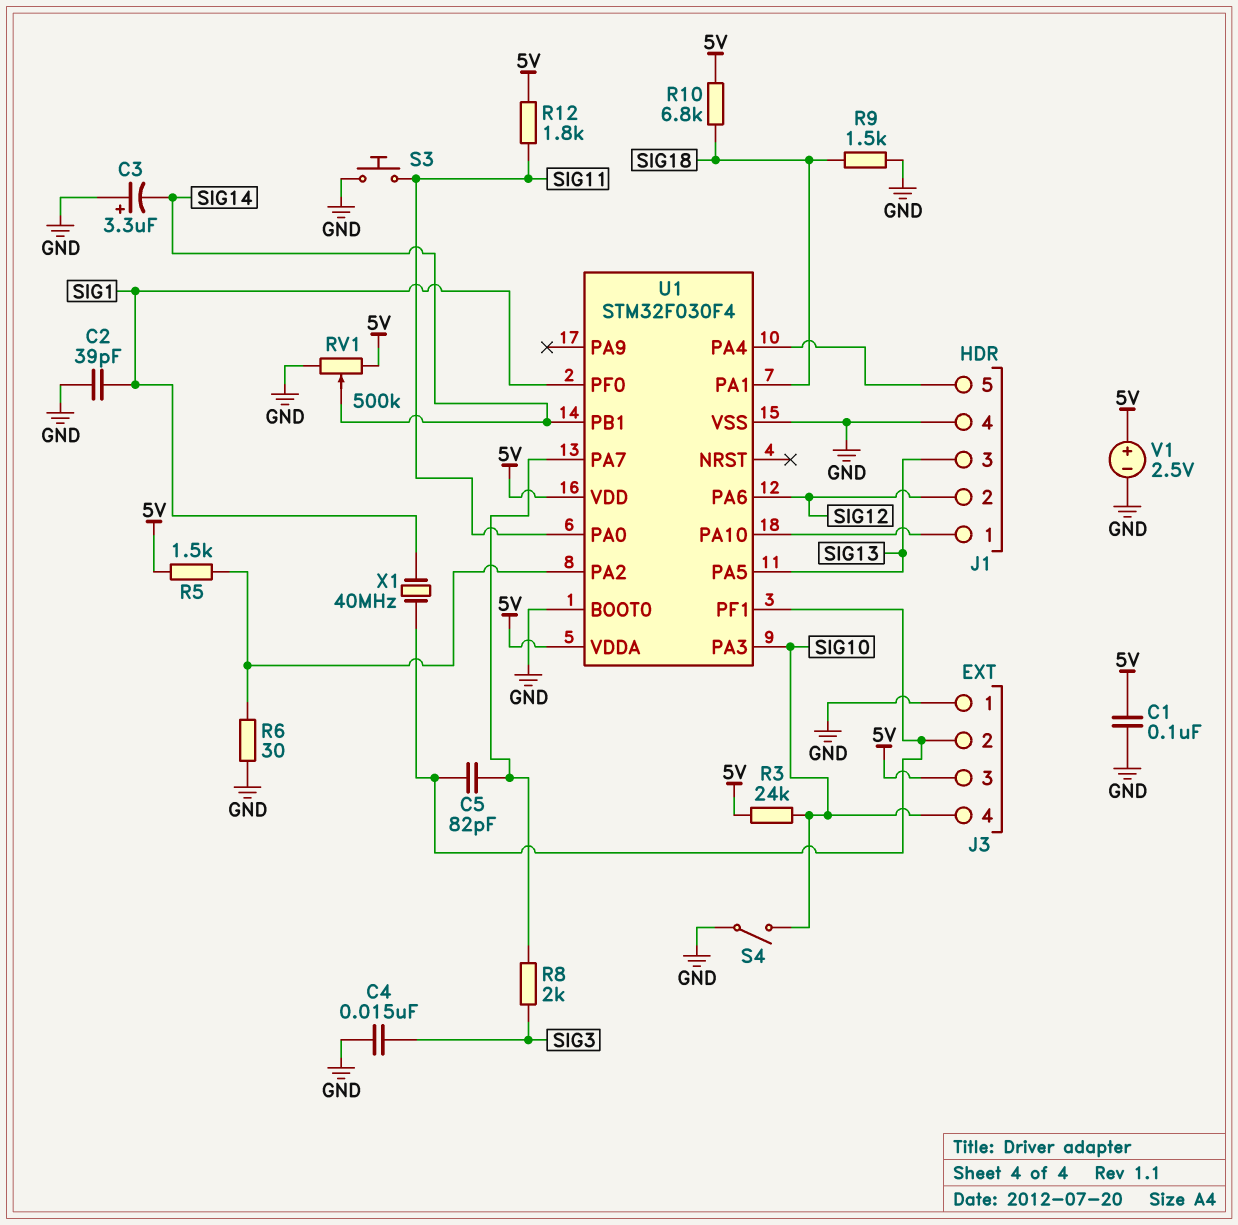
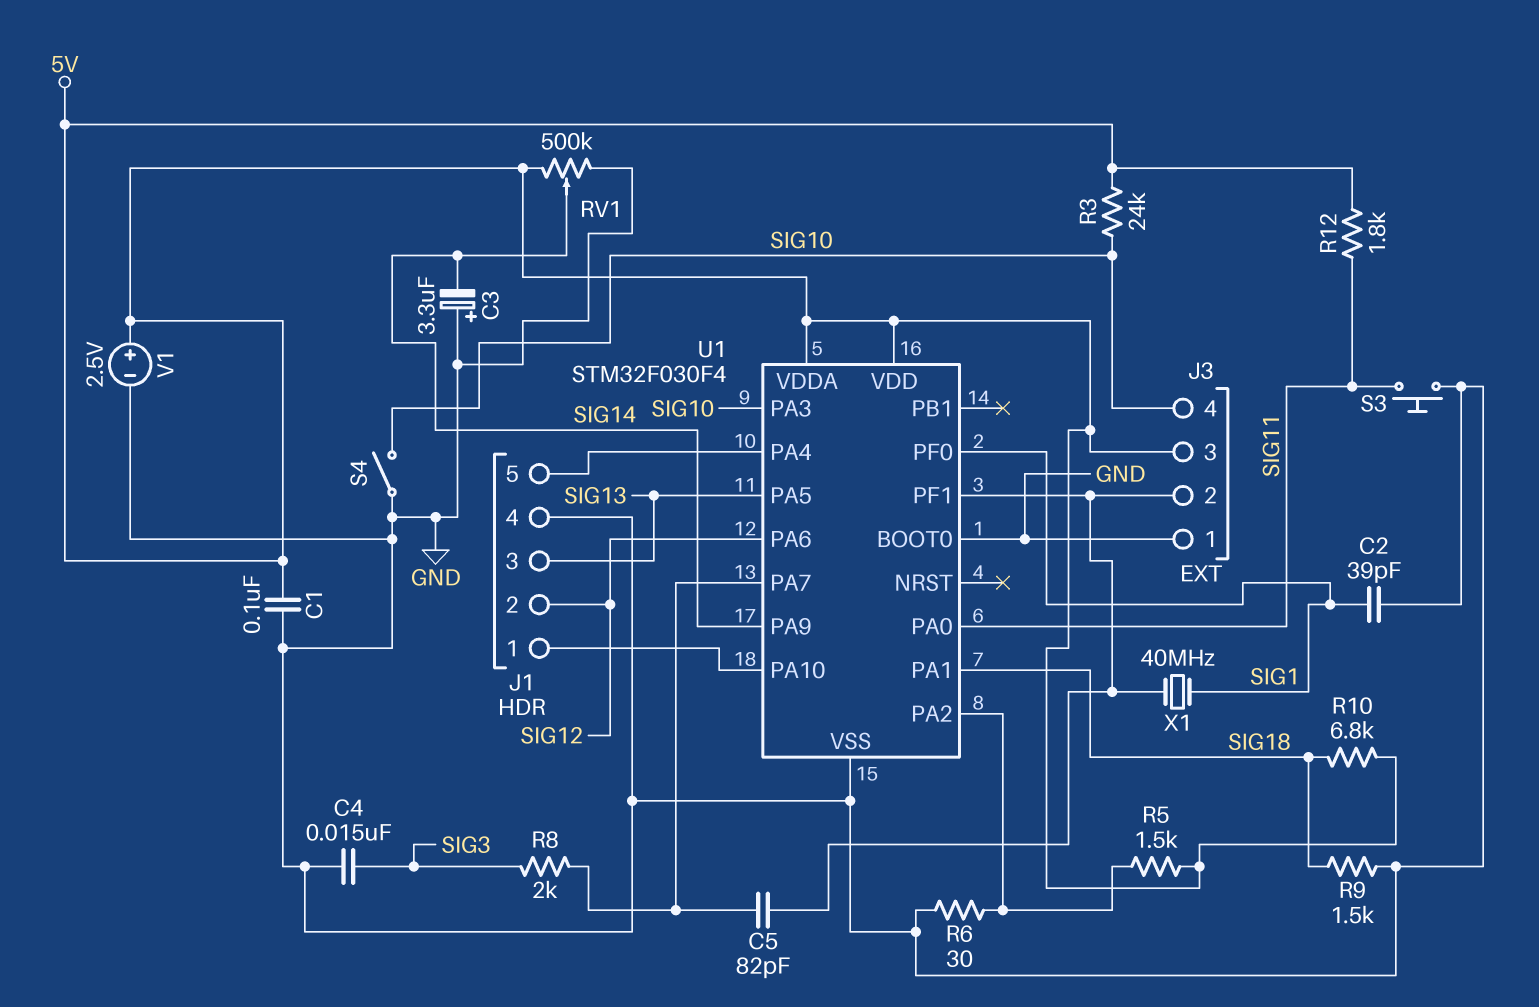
U1 pin PA9: none -> SIG14
U1 pin PB1: SIG14 -> none

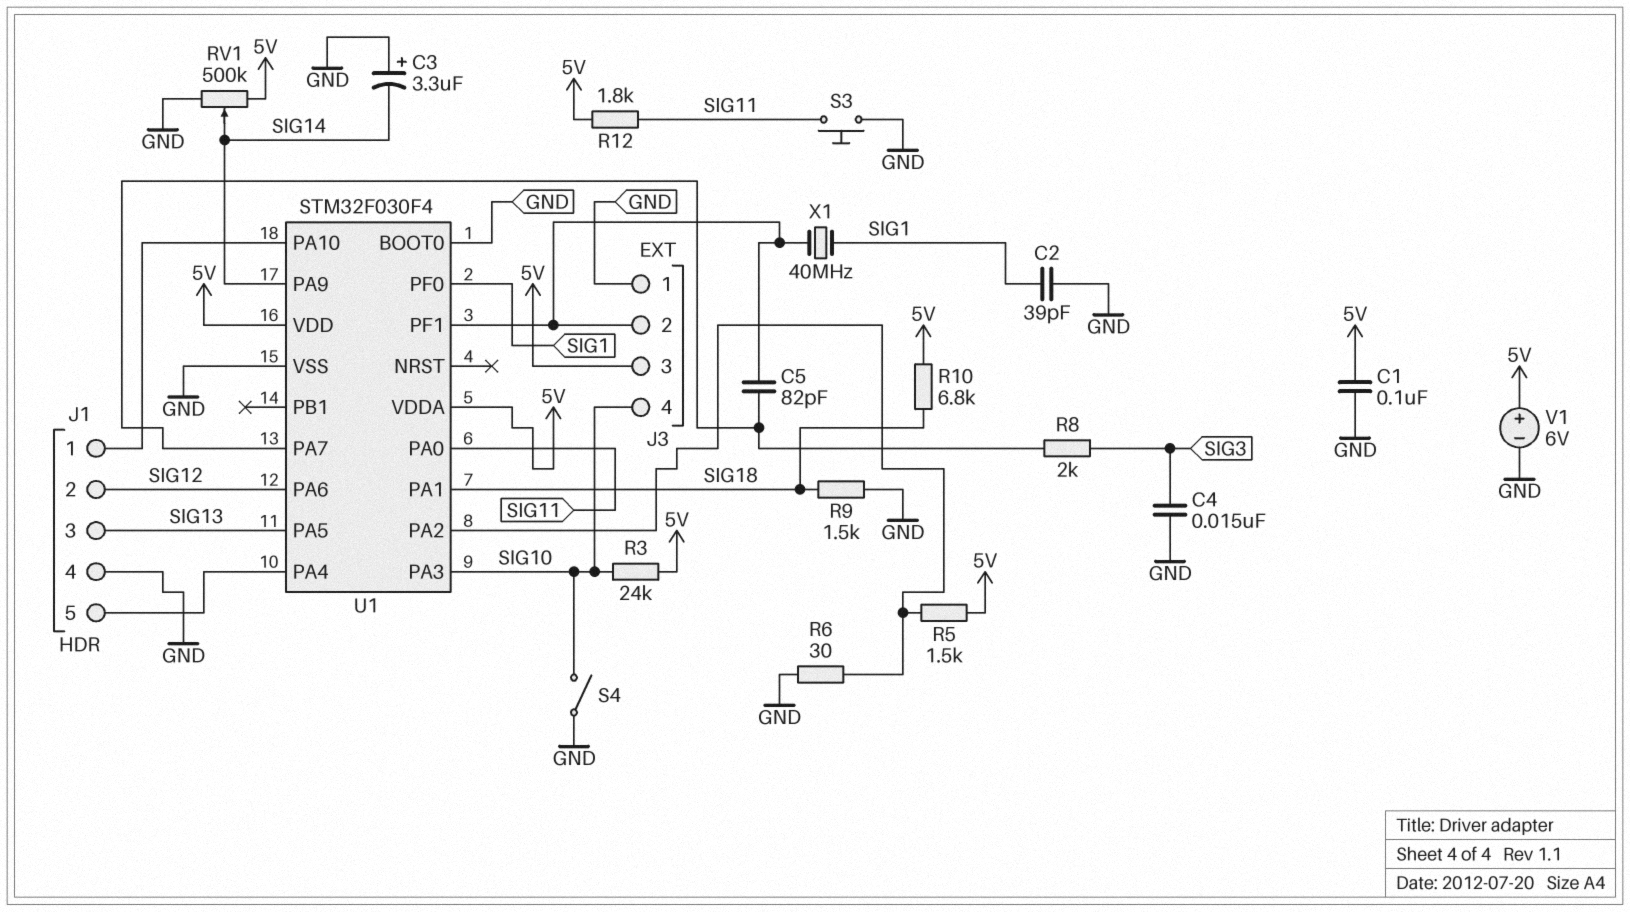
V1: 2.5V (plus 5V, minus GND) -> 6V (plus 5V, minus GND)

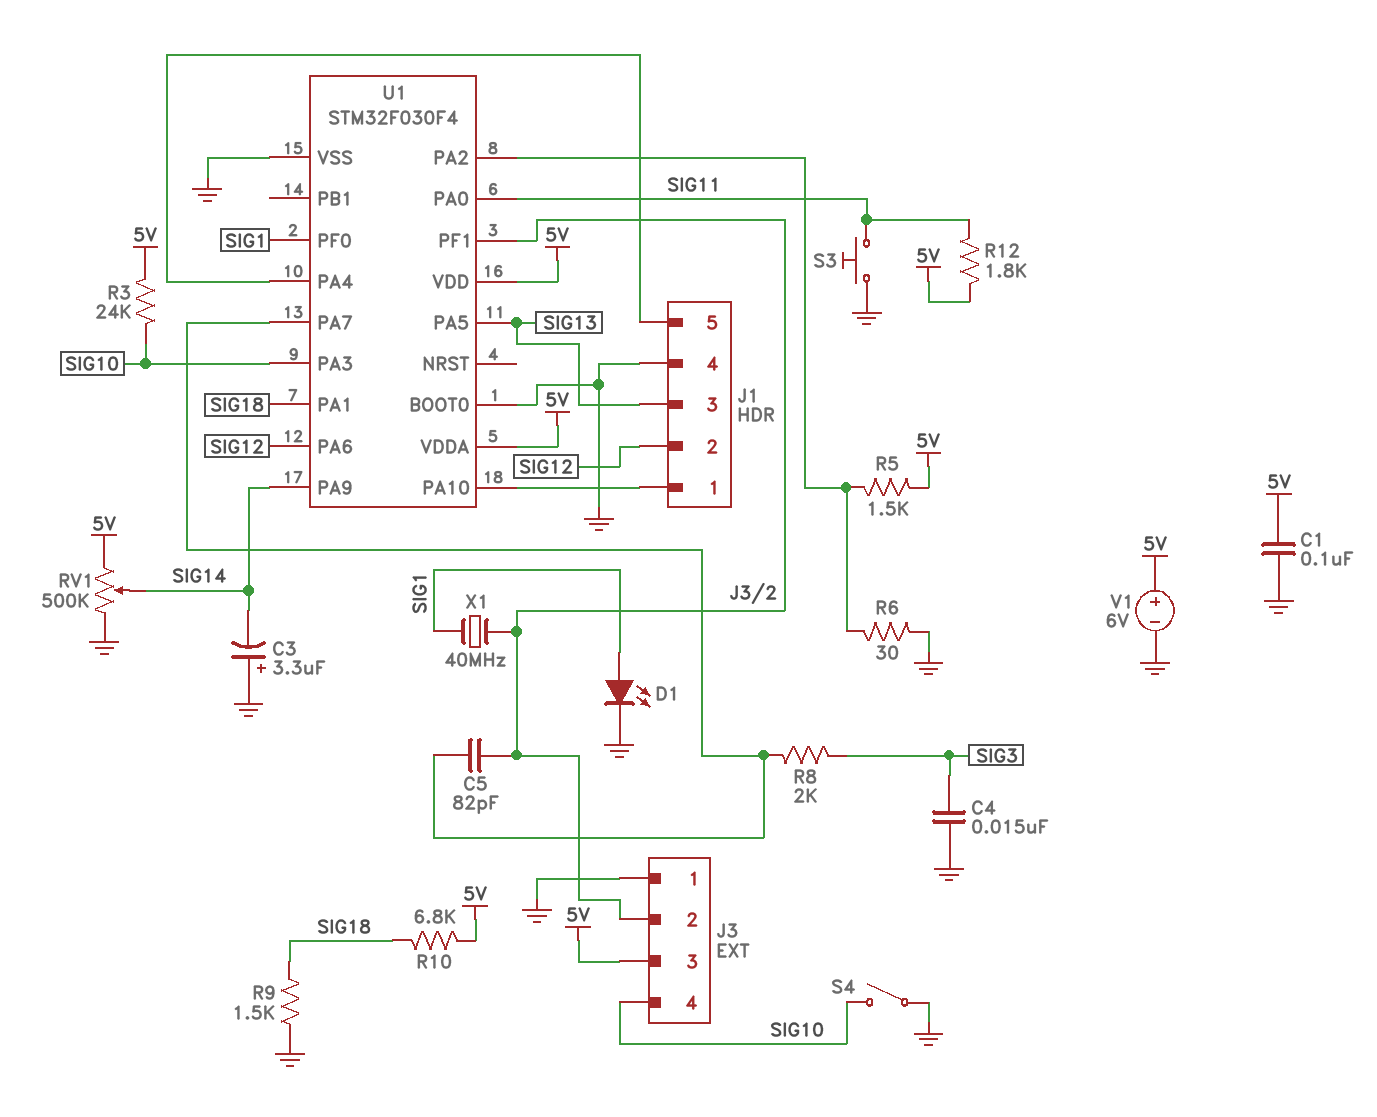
C2: 39pF (GND, SIG1) -> none
D1: none -> LED (A SIG1, K GND)

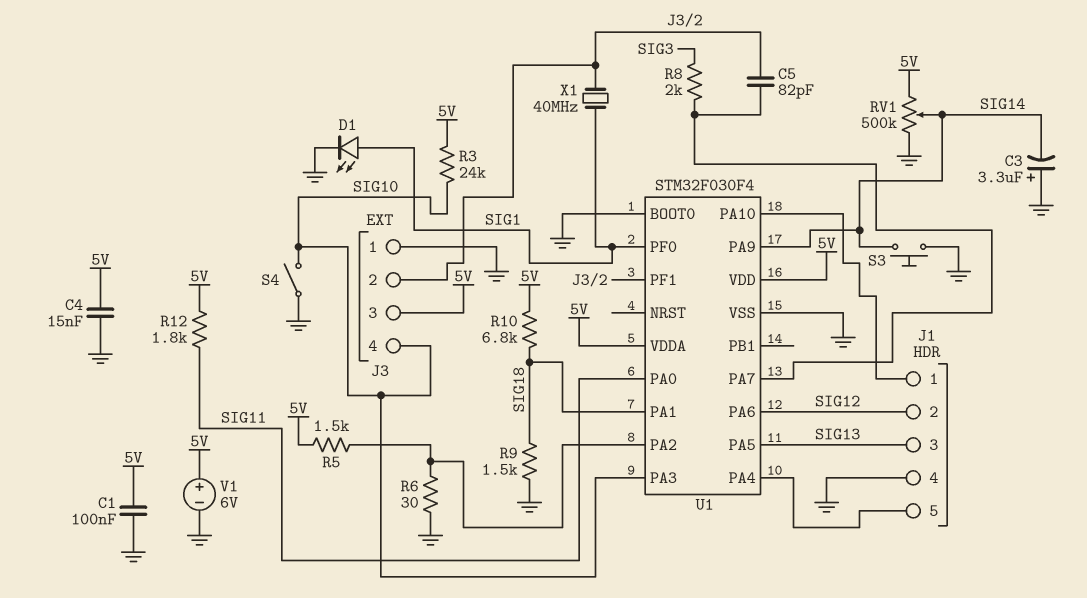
C4: 15nF (GND, SIG3) -> 15nF (5V, GND)
S3: button (GND, SIG11) -> button (GND, SIG14)

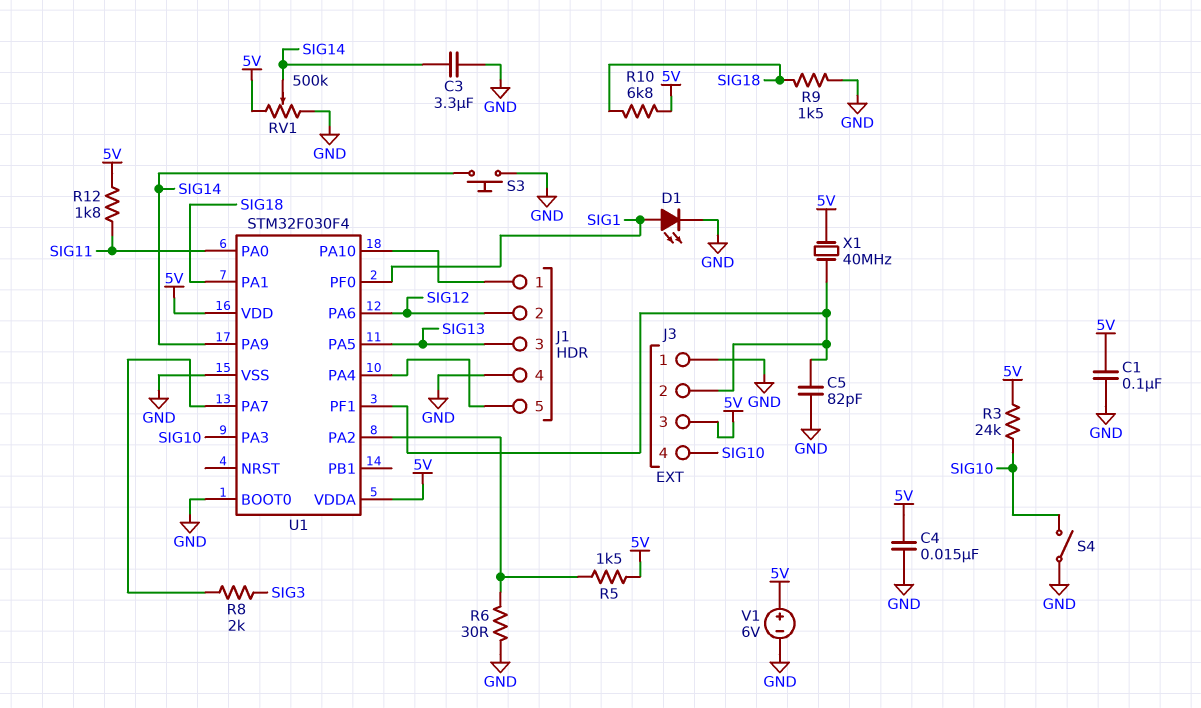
C3: 3.3uF (plus GND, minus SIG14) -> 3.3uF (GND, SIG14)
C5: 82pF (J3/2, U1/PA7) -> 82pF (GND, J3/2)
X1: 40MHz (J3/2, SIG1) -> 40MHz (5V, J3/2)

